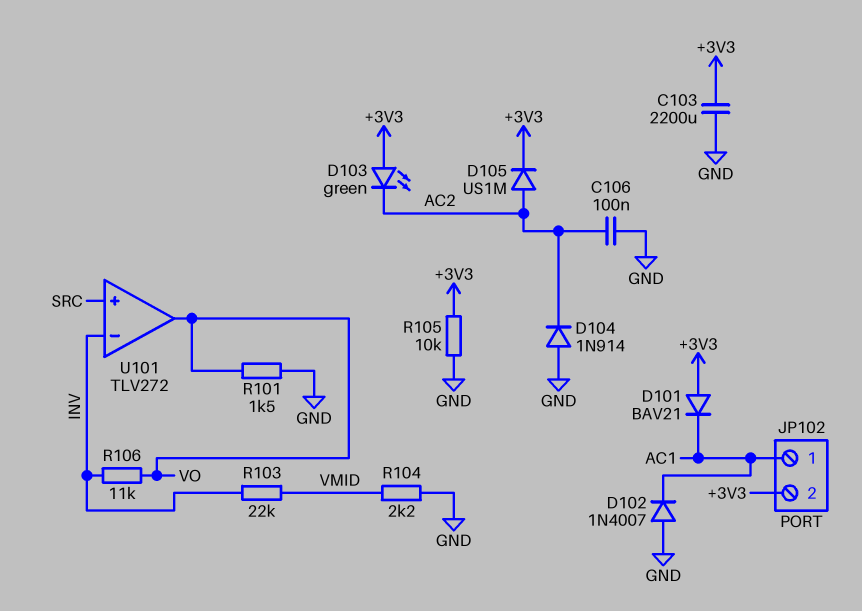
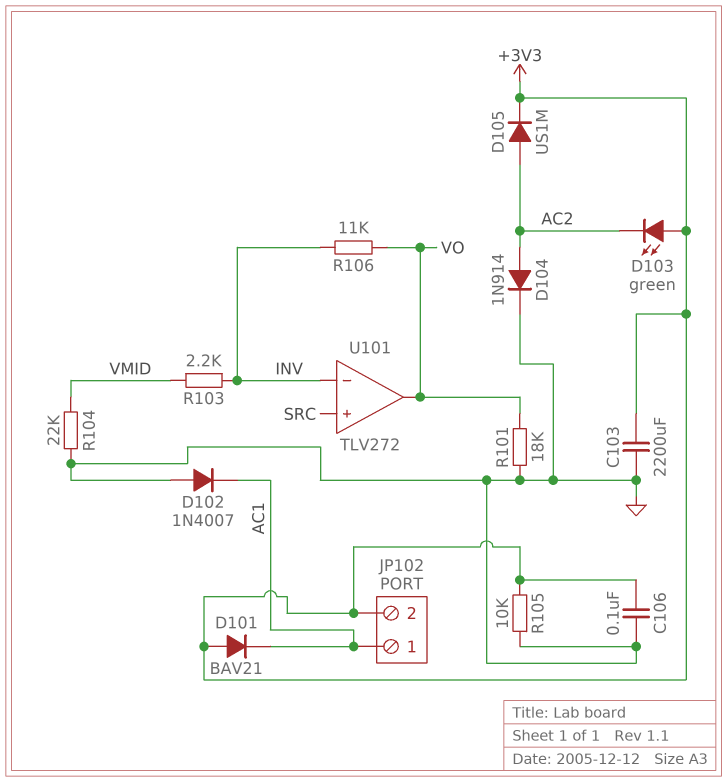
C106: 100nF (AC2, GND) -> 100nF (+3V3, GND)
D104: diode 1N914 (A GND, K AC2) -> diode 1N914 (A AC2, K GND)
R101: 1.5k (GND, VO) -> 18k (GND, VO)
R103: 22k (INV, VMID) -> 2.2k (INV, VMID)
R104: 2.2k (GND, VMID) -> 22k (GND, VMID)

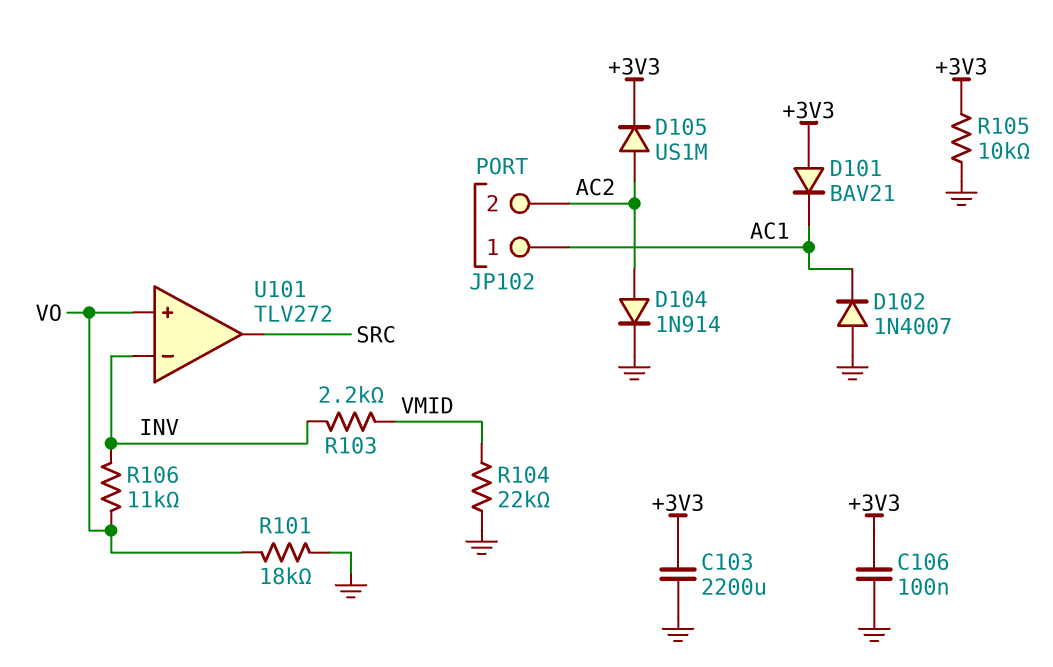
D103: LED green (A +3V3, K AC2) -> none
JP102 pin 2: +3V3 -> AC2
U101 pin in+: SRC -> VO
U101 pin out: VO -> SRC

